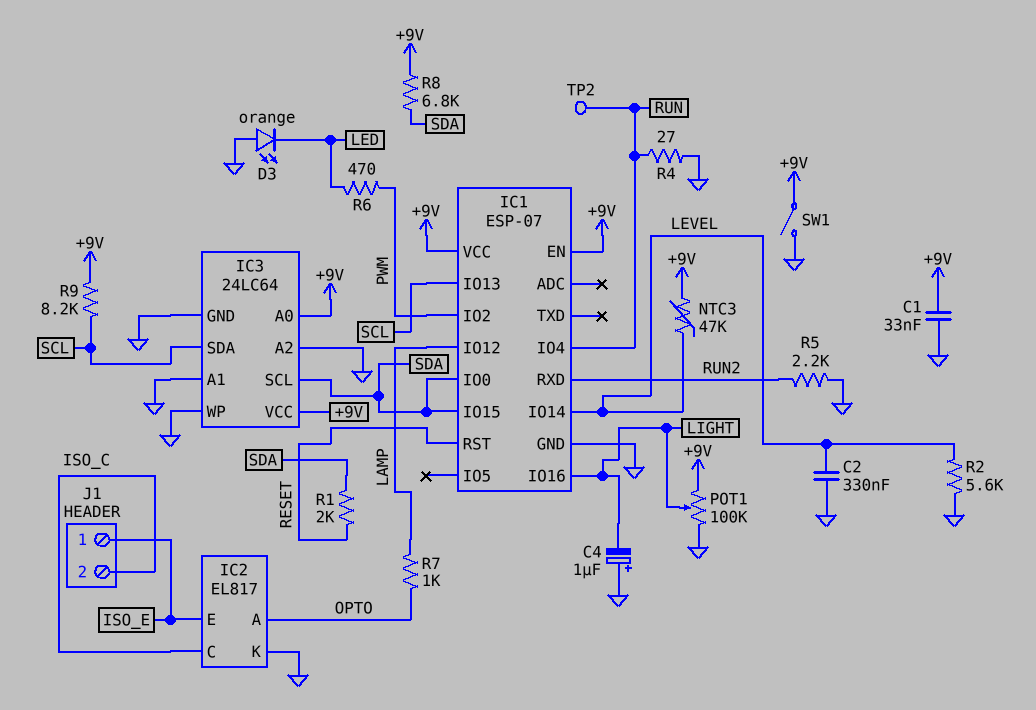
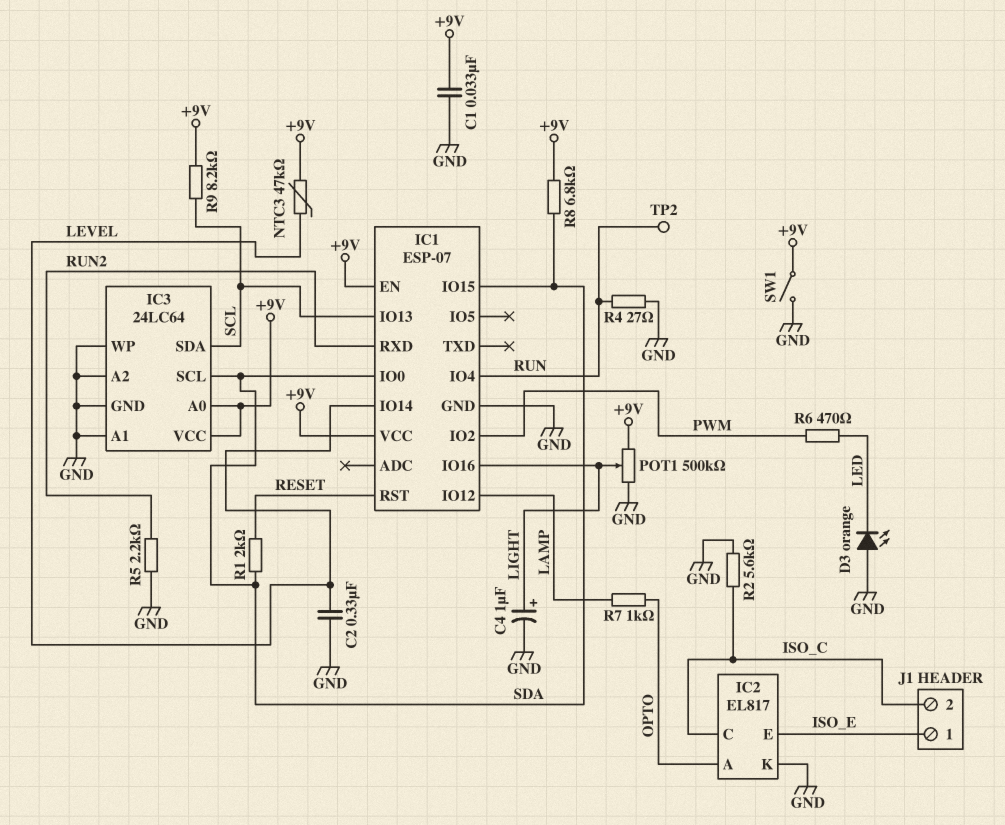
C4: 1uF (plus GND, minus LIGHT) -> 1uF (plus LIGHT, minus GND)
POT1: 100k (+9V, GND, wiper LIGHT) -> 500k (+9V, GND, wiper LIGHT)
R2: 5.6k (GND, LEVEL) -> 5.6k (GND, ISO_C)

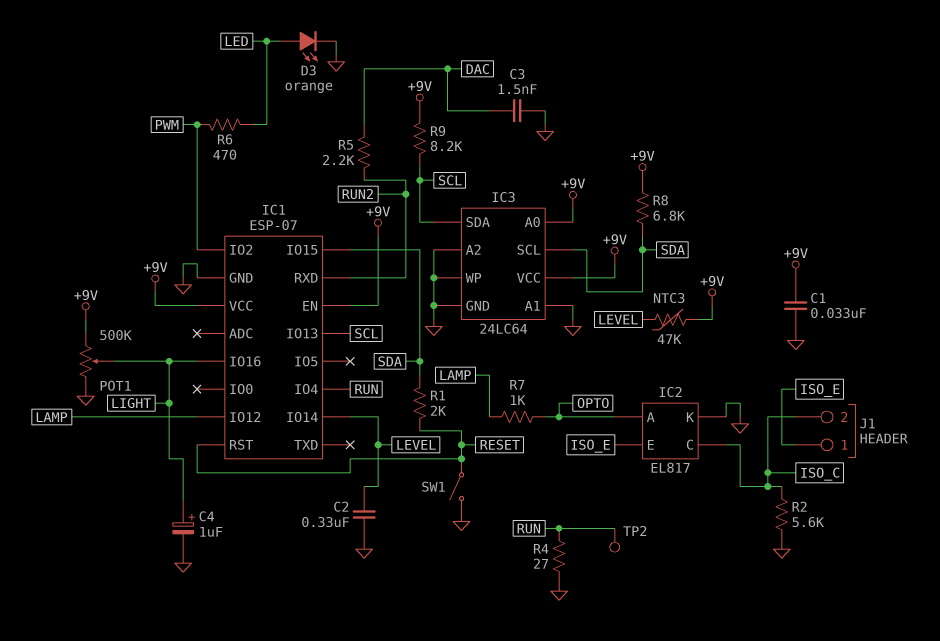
C3: none -> 1.5nF (DAC, GND)
D3: LED orange (A GND, K LED) -> LED orange (A LED, K GND)
IC1 pin IO0: SDA -> none
R5: 2.2k (GND, RUN2) -> 2.2k (DAC, RUN2)
SW1: switch (+9V, GND) -> switch (GND, RESET)

